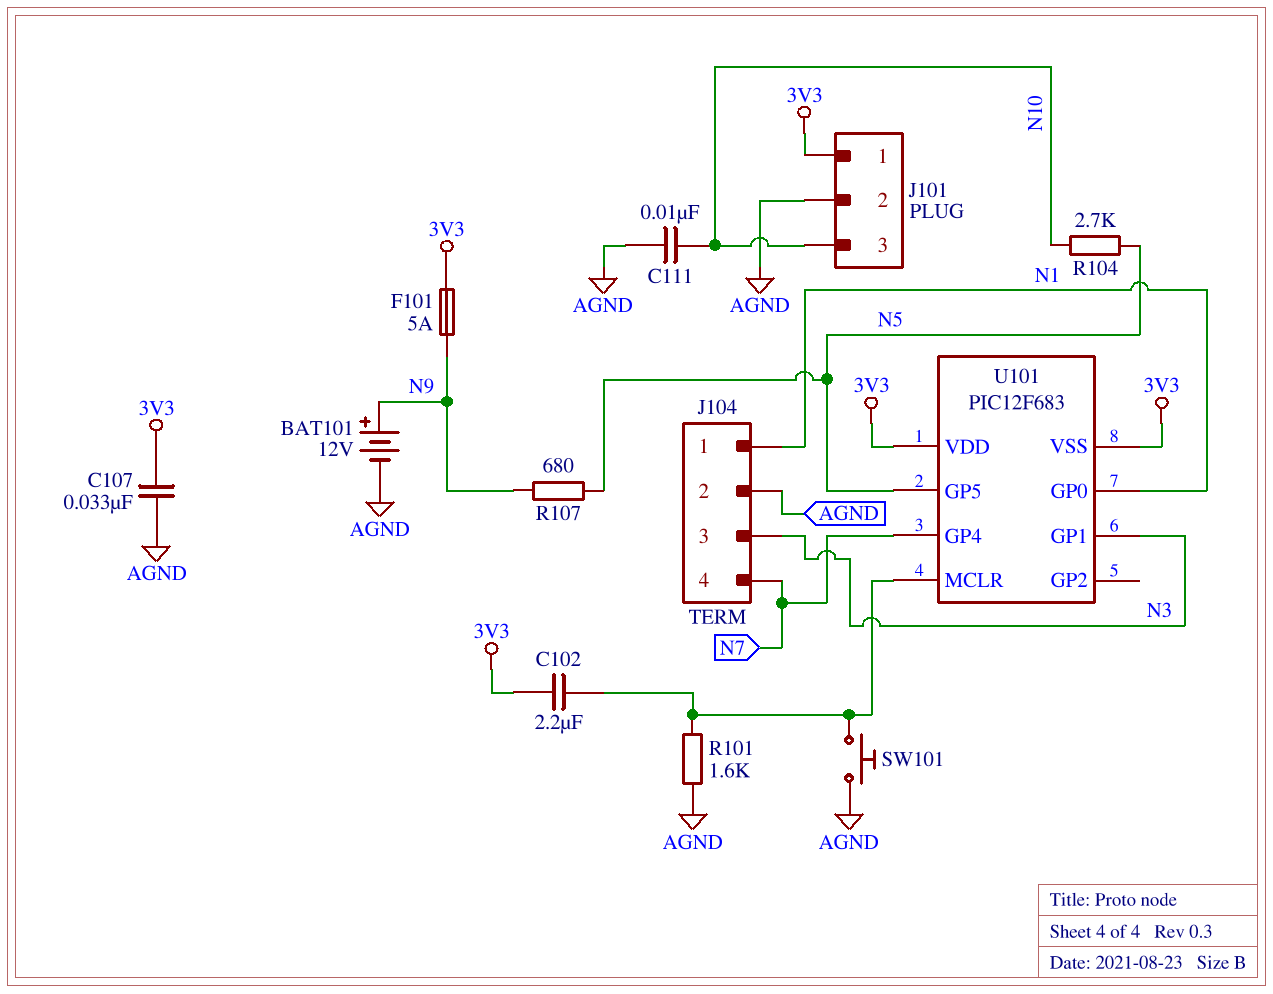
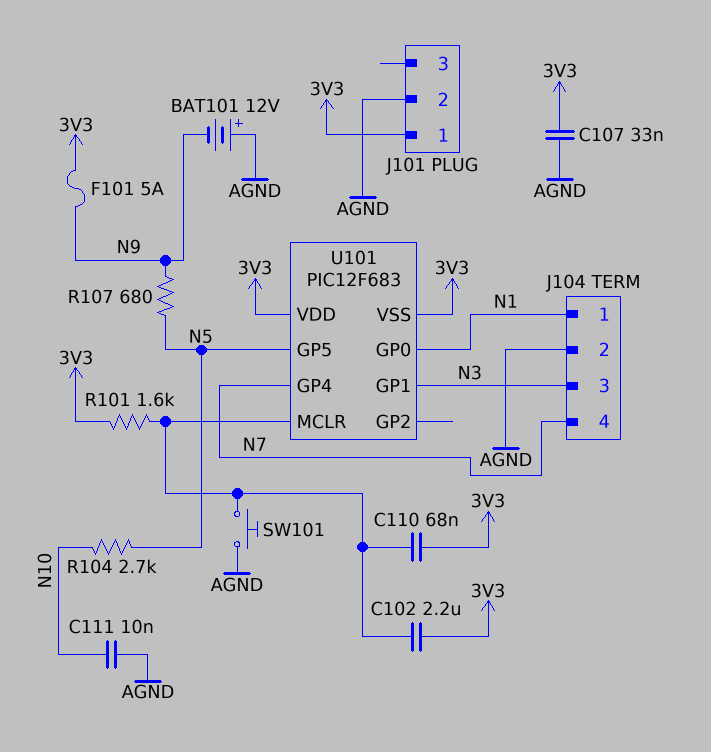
BAT101: 12V (plus N9, minus AGND) -> 12V (plus AGND, minus N9)
C110: none -> 68nF (3V3, U101/MCLR)
J101 pin 3: N10 -> none
R101: 1.6k (AGND, U101/MCLR) -> 1.6k (3V3, U101/MCLR)

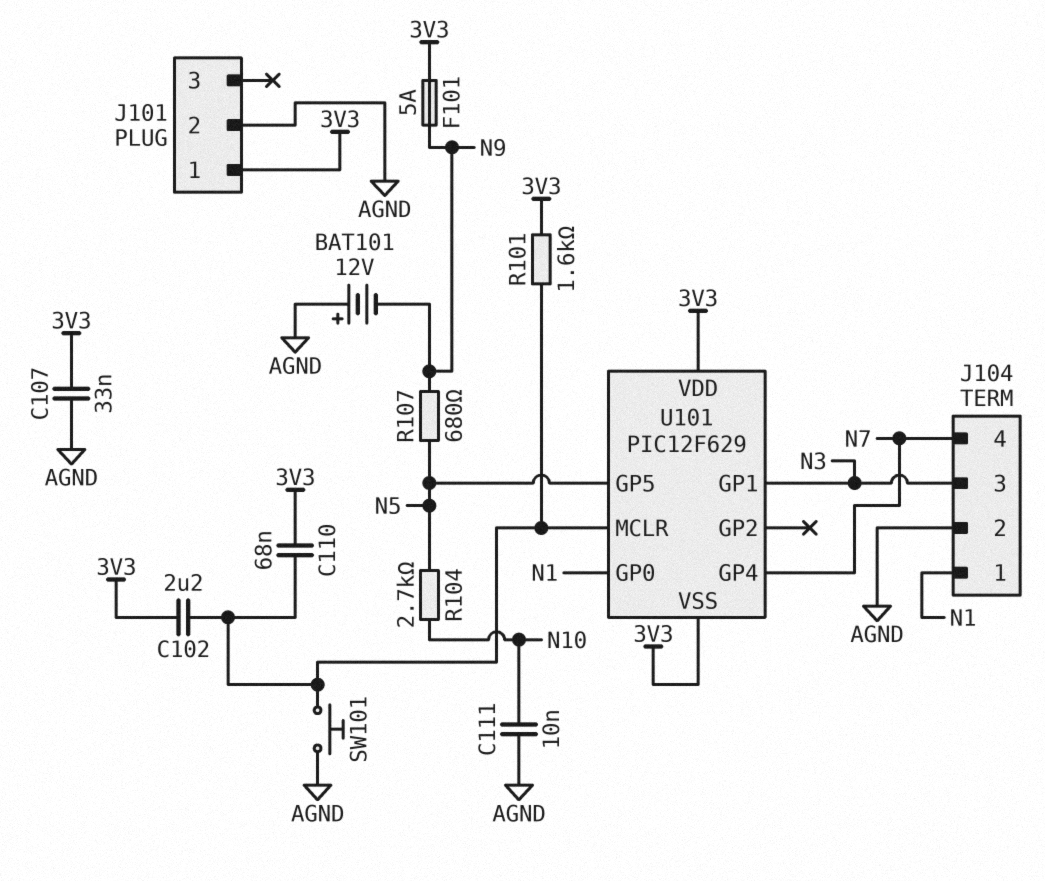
U101: PIC12F683 -> PIC12F629

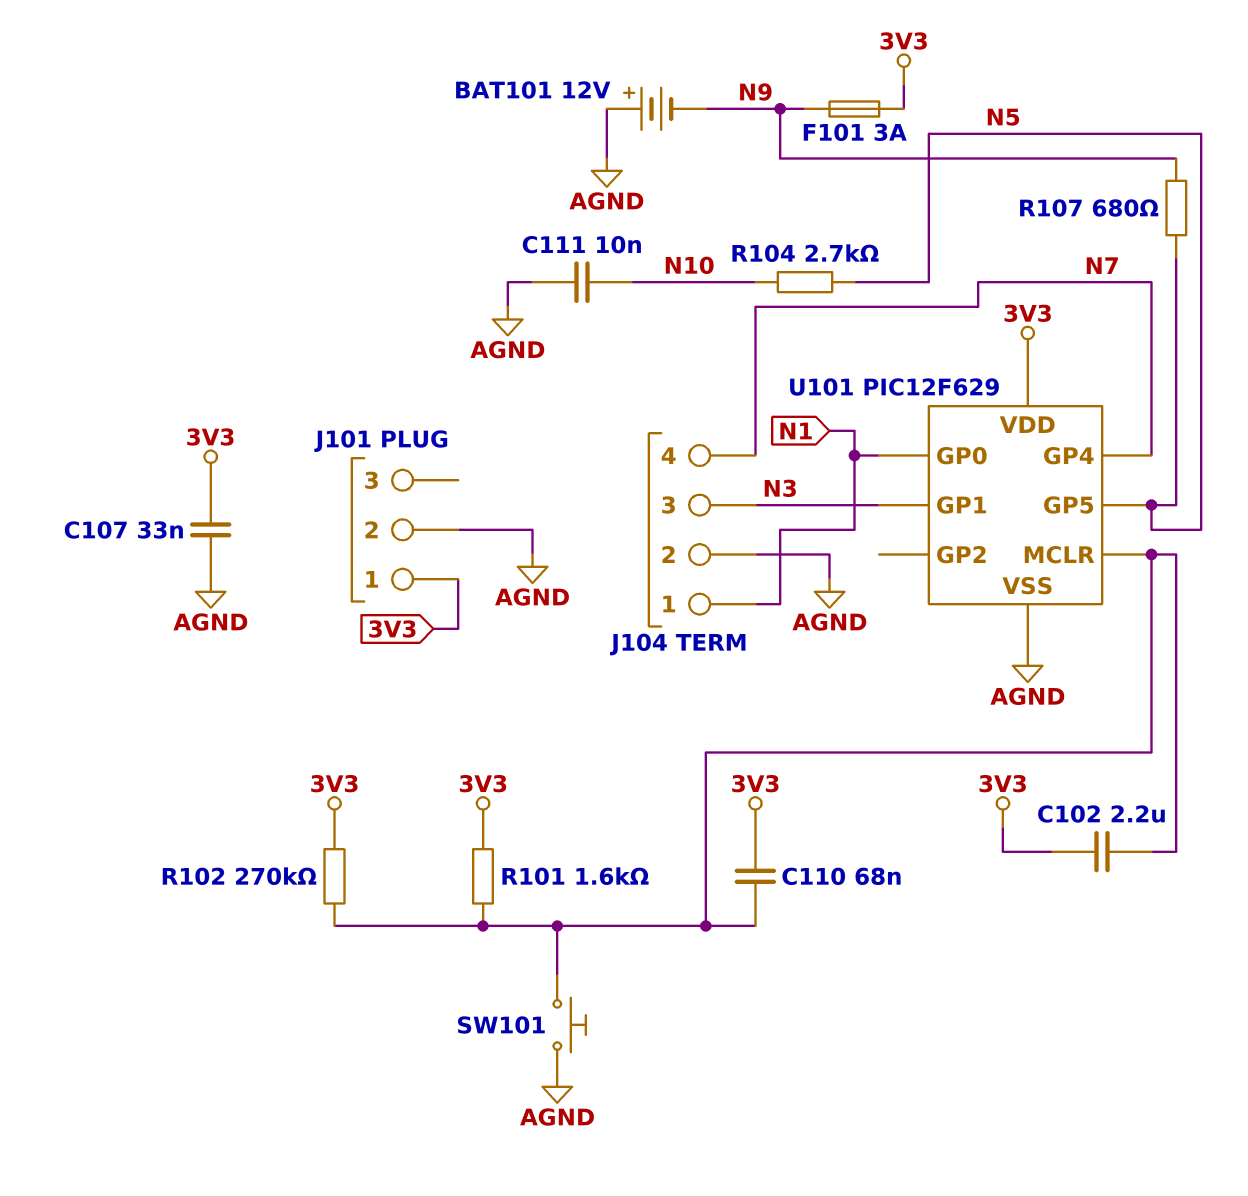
F101: 5A (3V3, N9) -> 3A (3V3, N9)
R102: none -> 270k (3V3, U101/MCLR)
U101 pin VSS: 3V3 -> AGND

